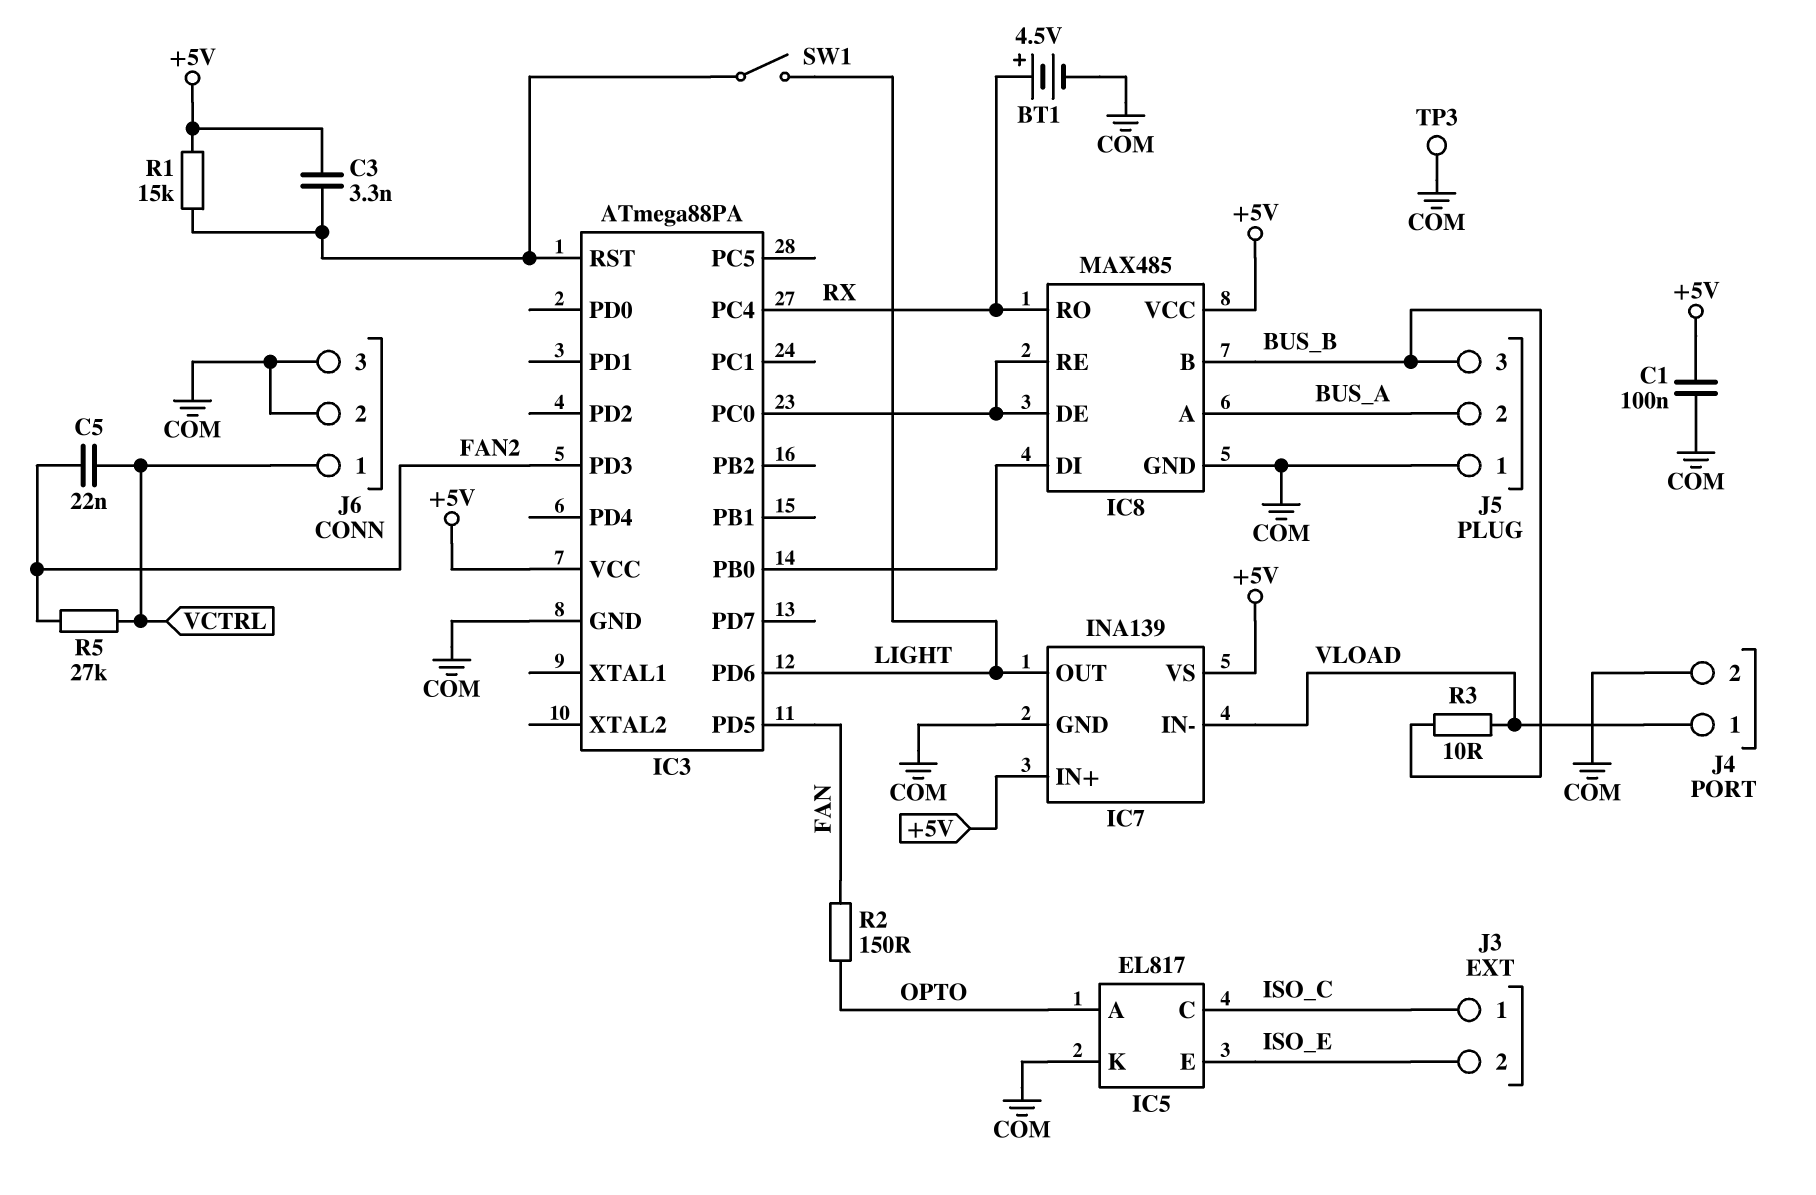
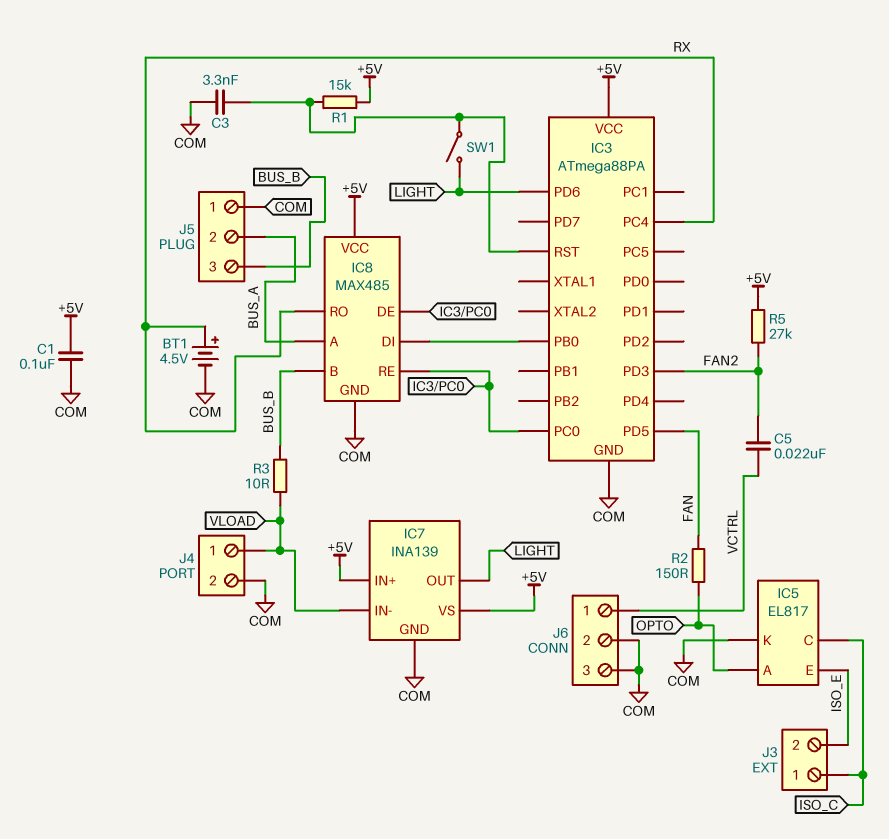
C3: 3.3nF (+5V, IC3/RST) -> 3.3nF (COM, IC3/RST)
R5: 27k (FAN2, VCTRL) -> 27k (+5V, FAN2)
TP3: test point (COM) -> none

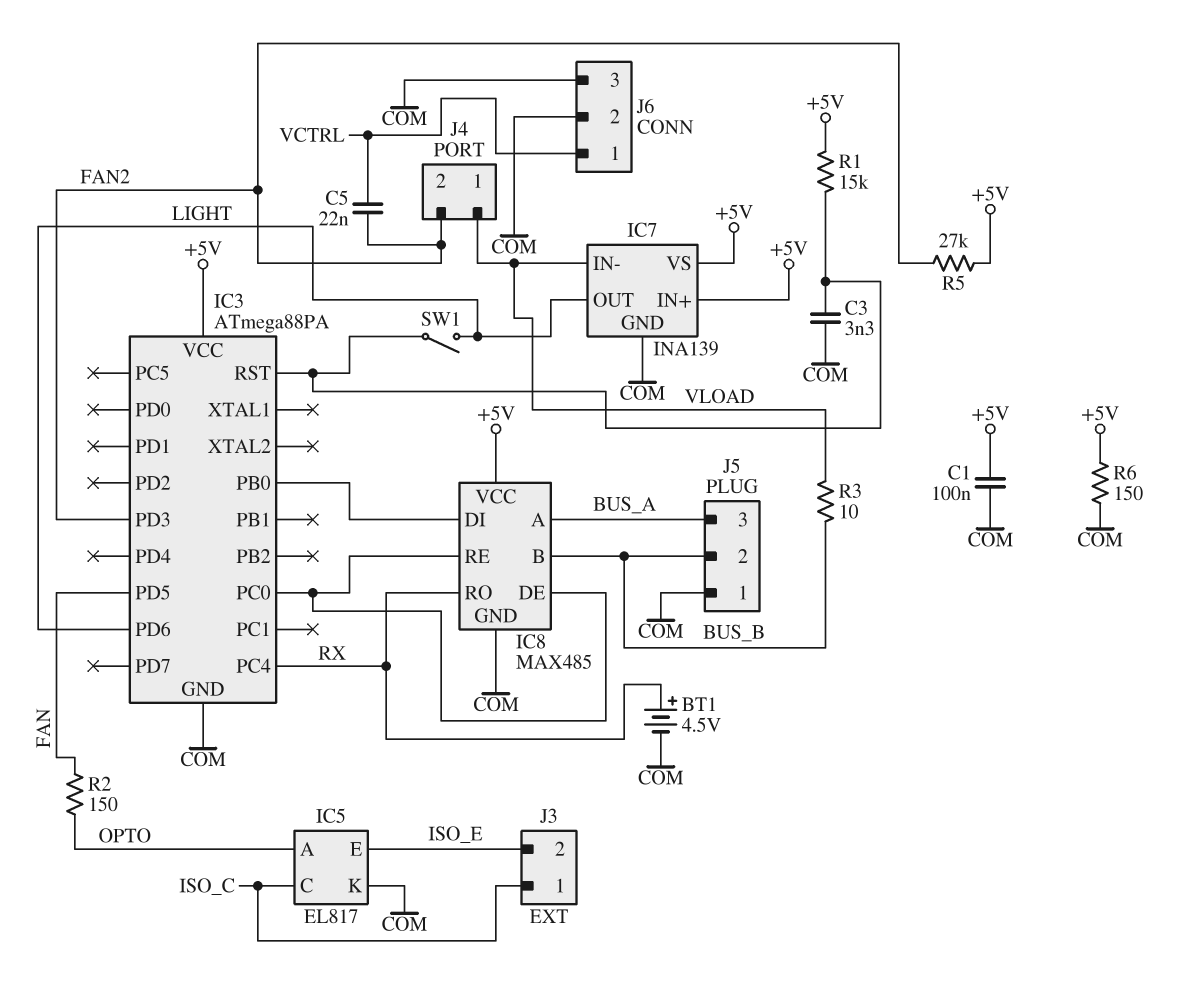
J4 pin 2: COM -> FAN2
J5 pin 2: BUS_A -> BUS_B
J5 pin 3: BUS_B -> BUS_A
R6: none -> 150 (+5V, COM)

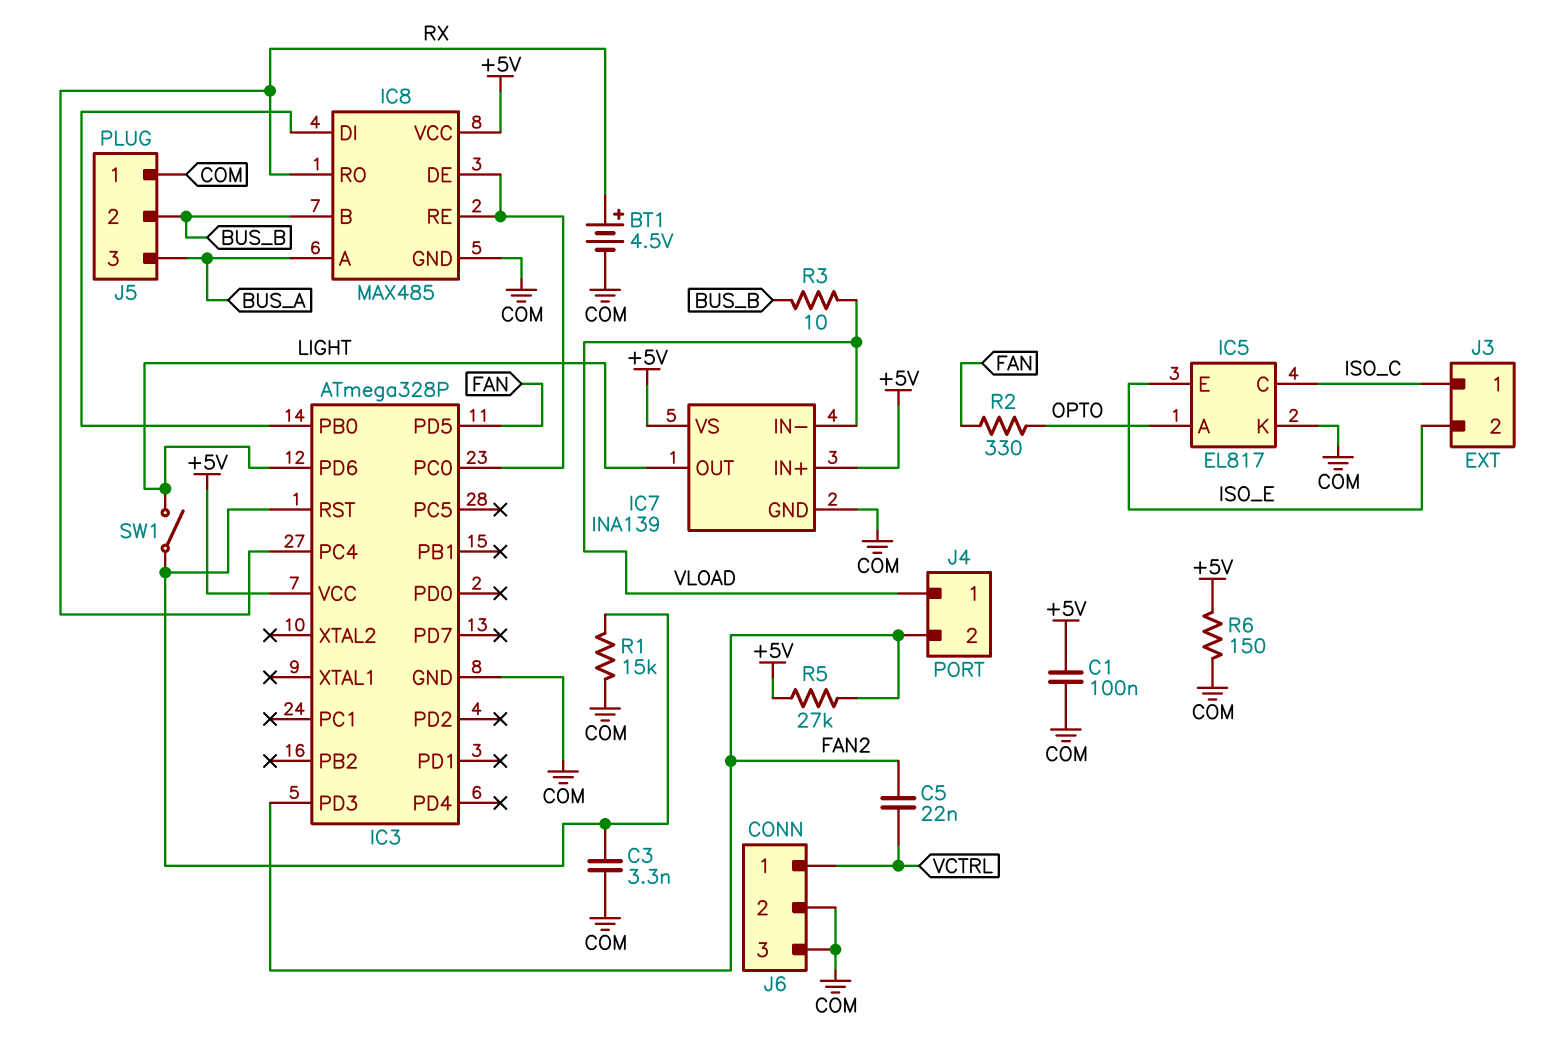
IC3: ATmega88PA -> ATmega328P
R1: 15k (+5V, IC3/RST) -> 15k (COM, IC3/RST)
R2: 150 (FAN, OPTO) -> 330 (FAN, OPTO)

